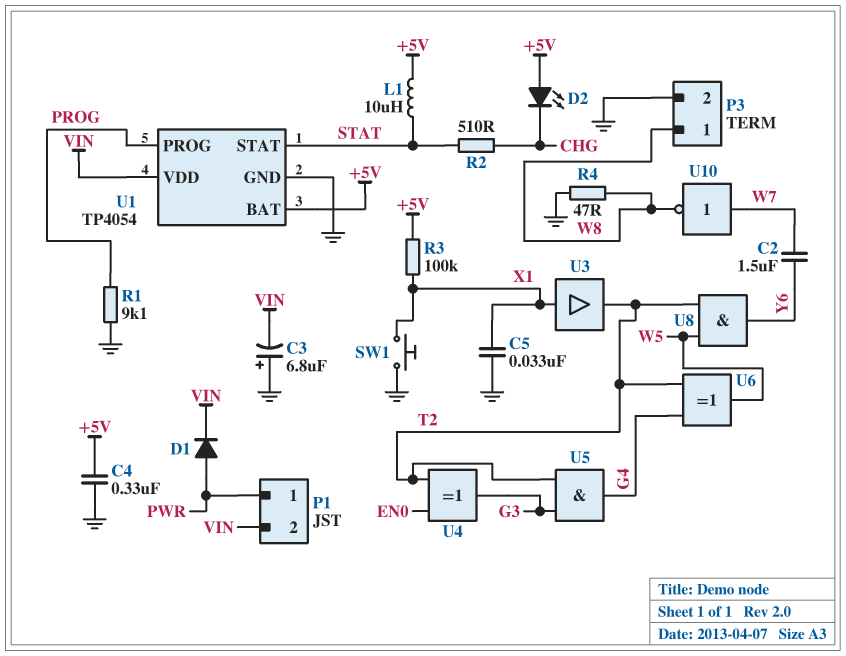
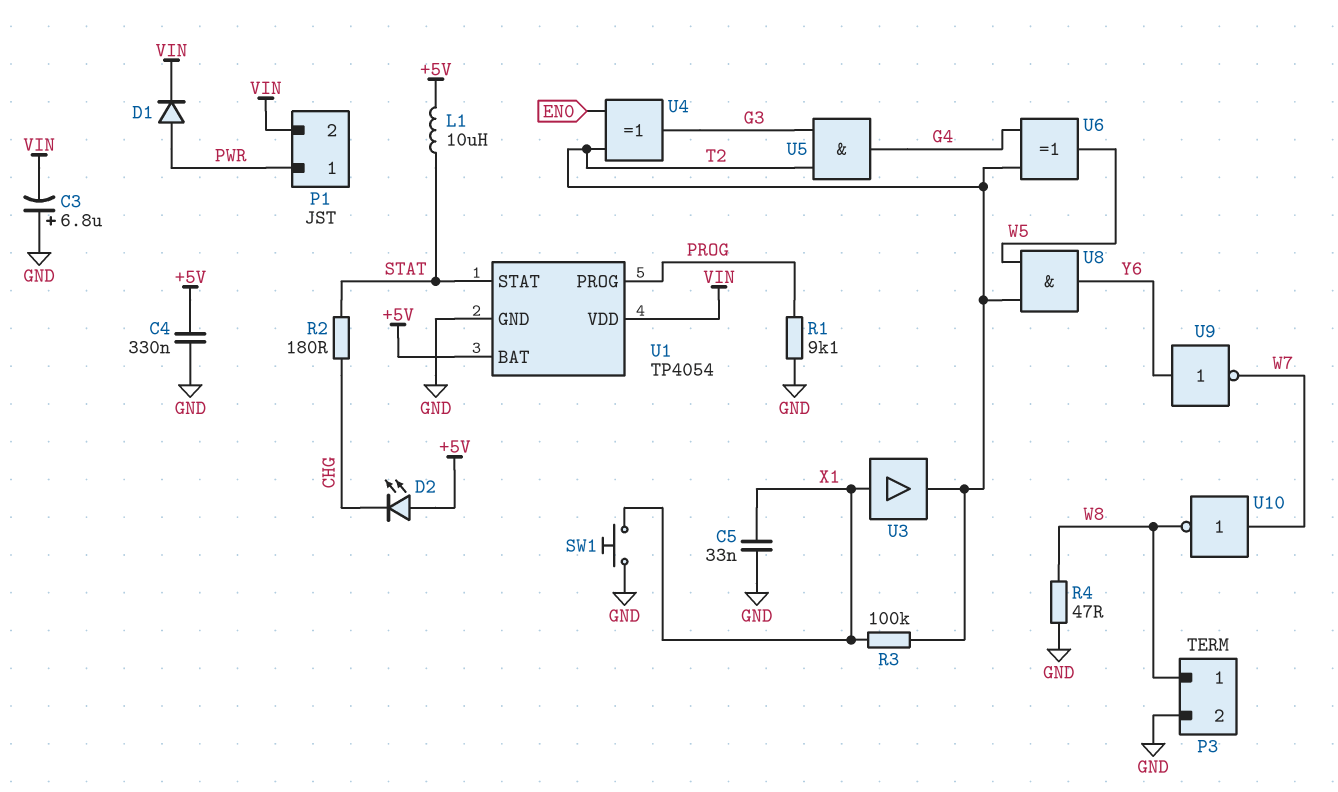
C2: 1.5uF (W7, Y6) -> none
R2: 510 (CHG, STAT) -> 180 (CHG, STAT)
R3: 100k (+5V, X1) -> 100k (T2, X1)
U9: none -> NOT (in Y6, out W7)

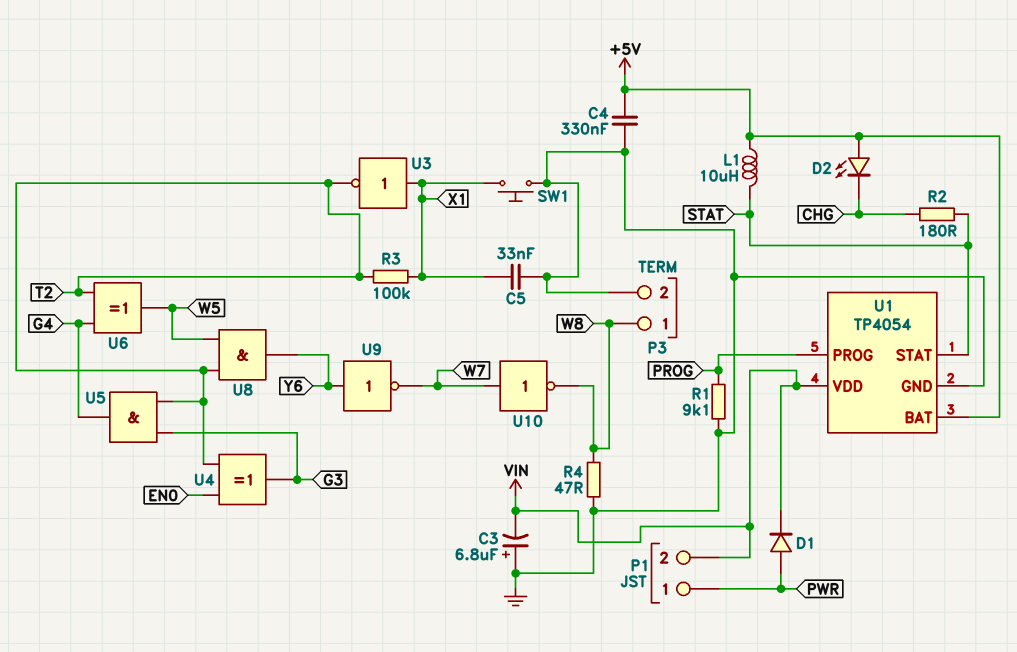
U3: buffer (in X1, out T2) -> NOT (in X1, out T2)

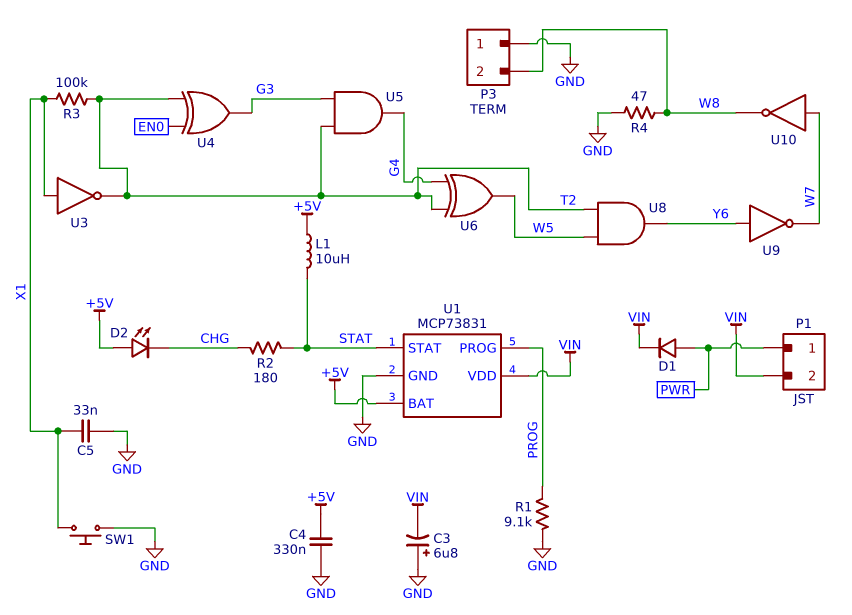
P3 pin 1: W8 -> GND
P3 pin 2: GND -> W8
U1: TP4054 -> MCP73831

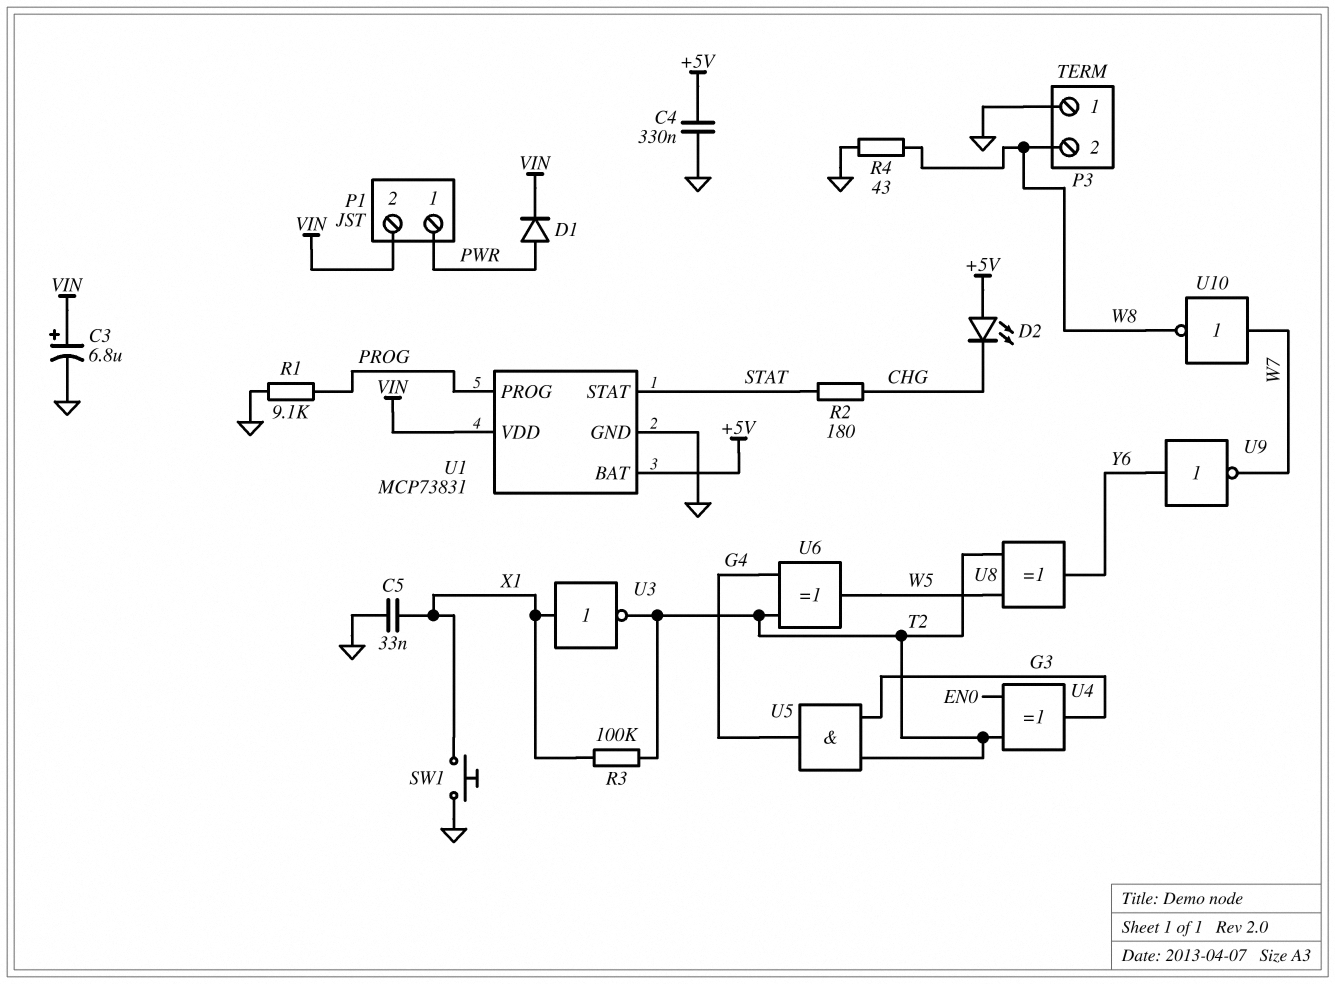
C3: 6.8uF (plus GND, minus VIN) -> 6.8uF (plus VIN, minus GND)
L1: 10uH (+5V, STAT) -> none
R4: 47 (GND, W8) -> 43 (GND, W8)
U8: AND (in T2, in W5, out Y6) -> XOR (in T2, in W5, out Y6)

